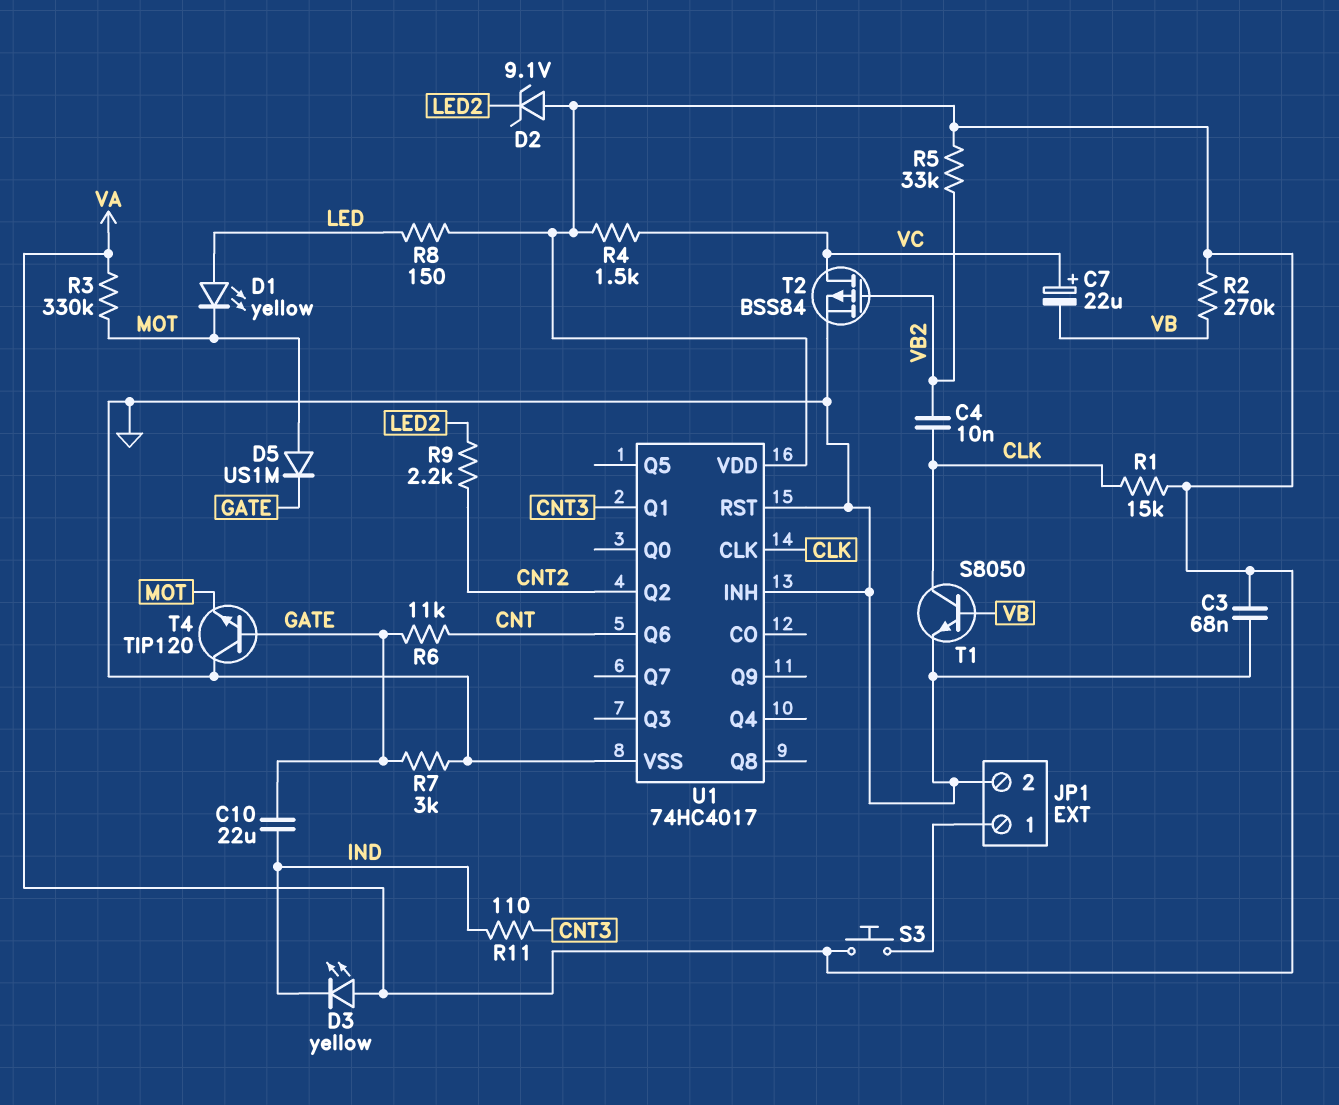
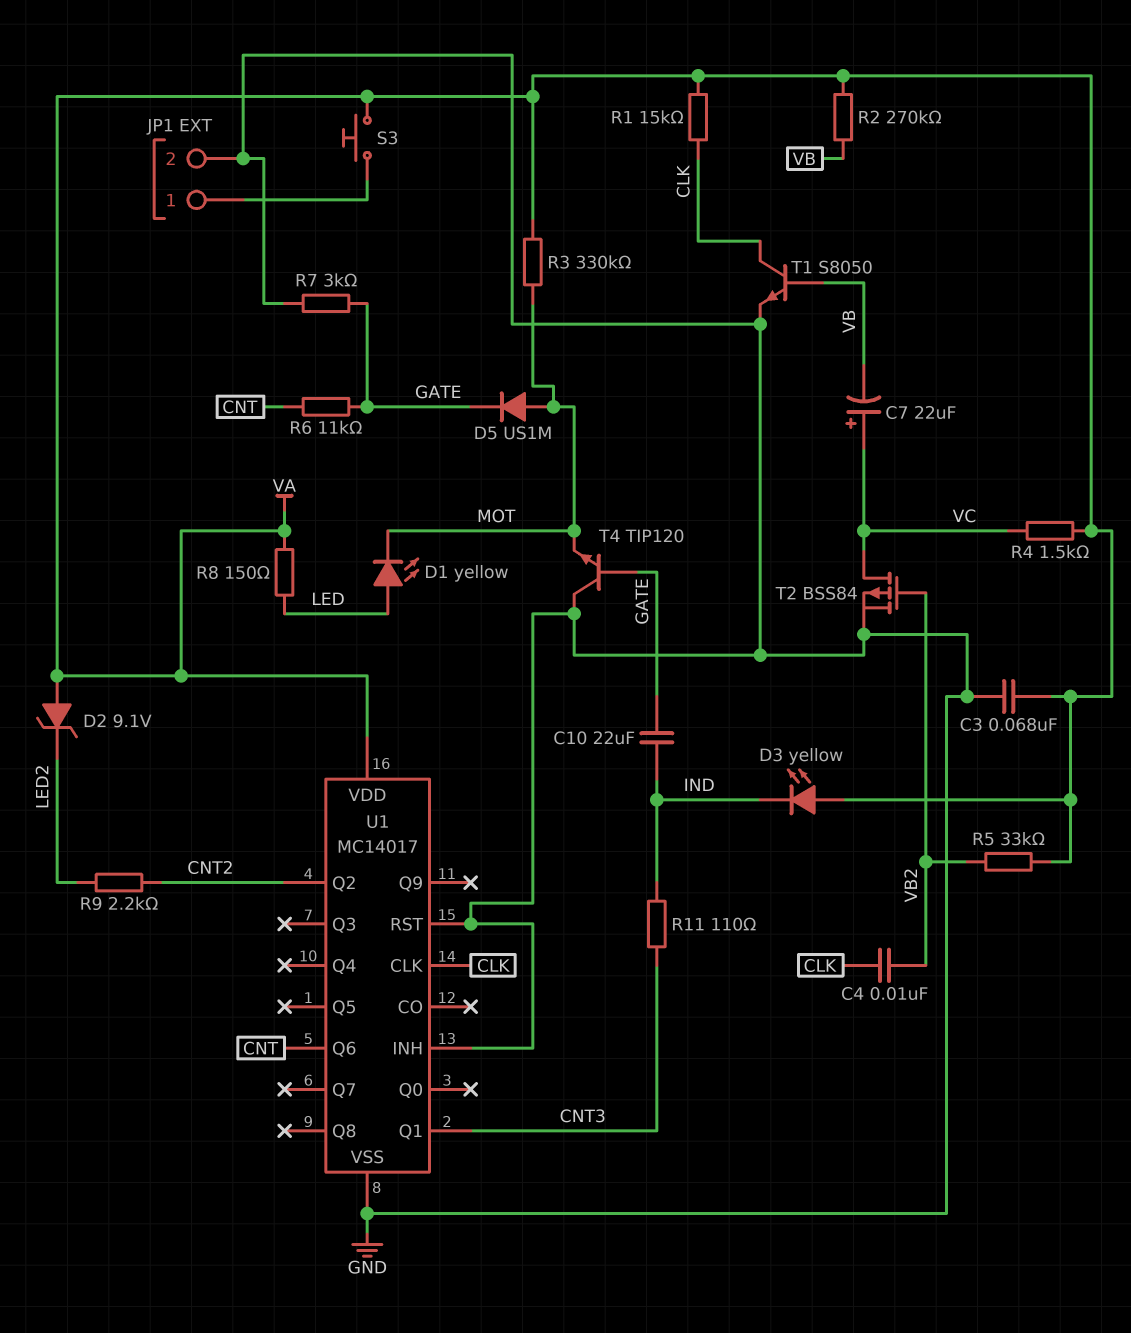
U1: 74HC4017 -> MC14017

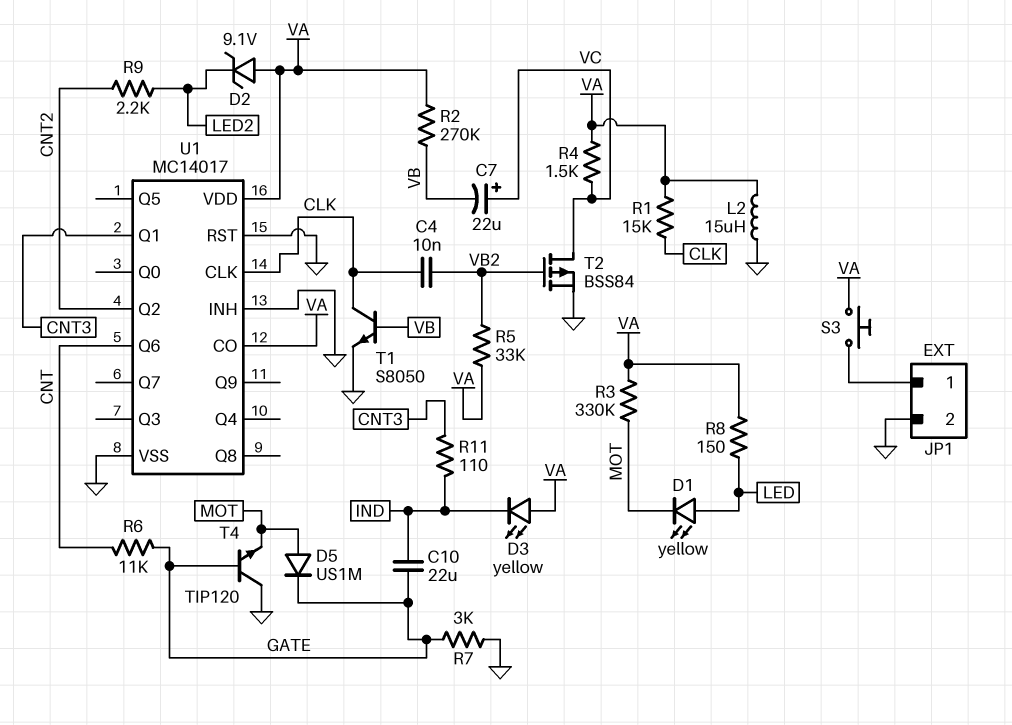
C3: 68nF (GND, VA) -> none
L2: none -> 15uH (GND, VA)
U1 pin CO: none -> VA

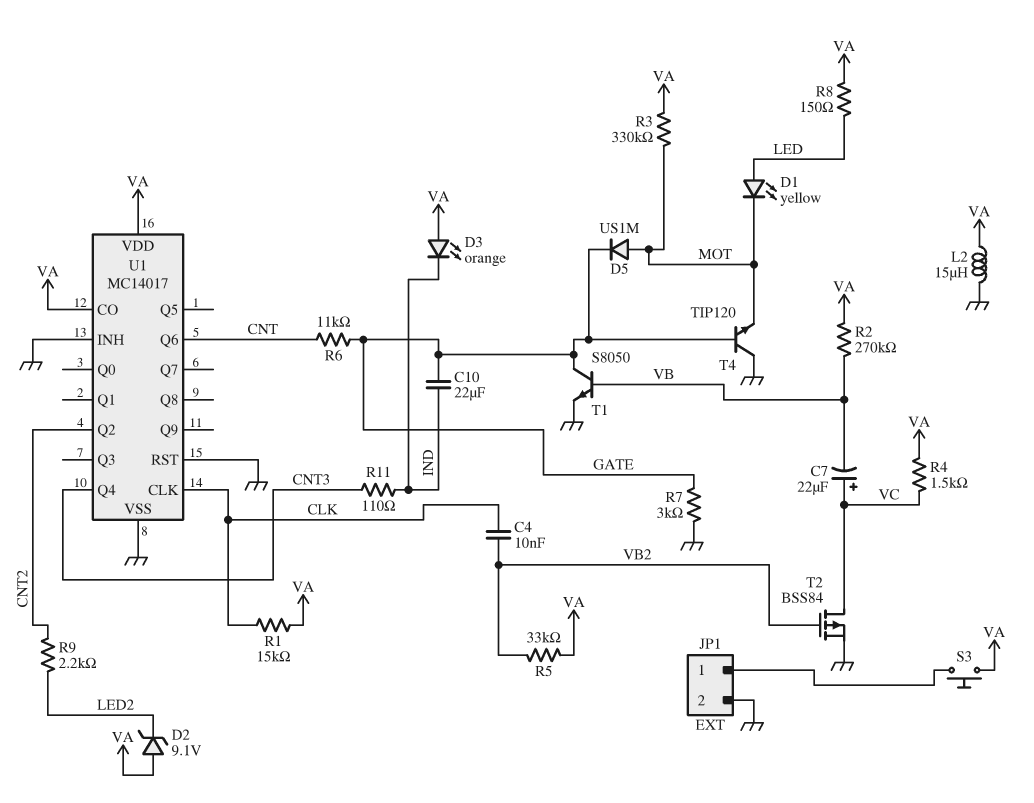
D3: LED yellow (A VA, K IND) -> LED orange (A VA, K IND)
T1: NPN S8050 (B VB, C CLK, E GND) -> NPN S8050 (B VB, C GATE, E GND)
U1 pin Q1: CNT3 -> none
U1 pin Q4: none -> CNT3

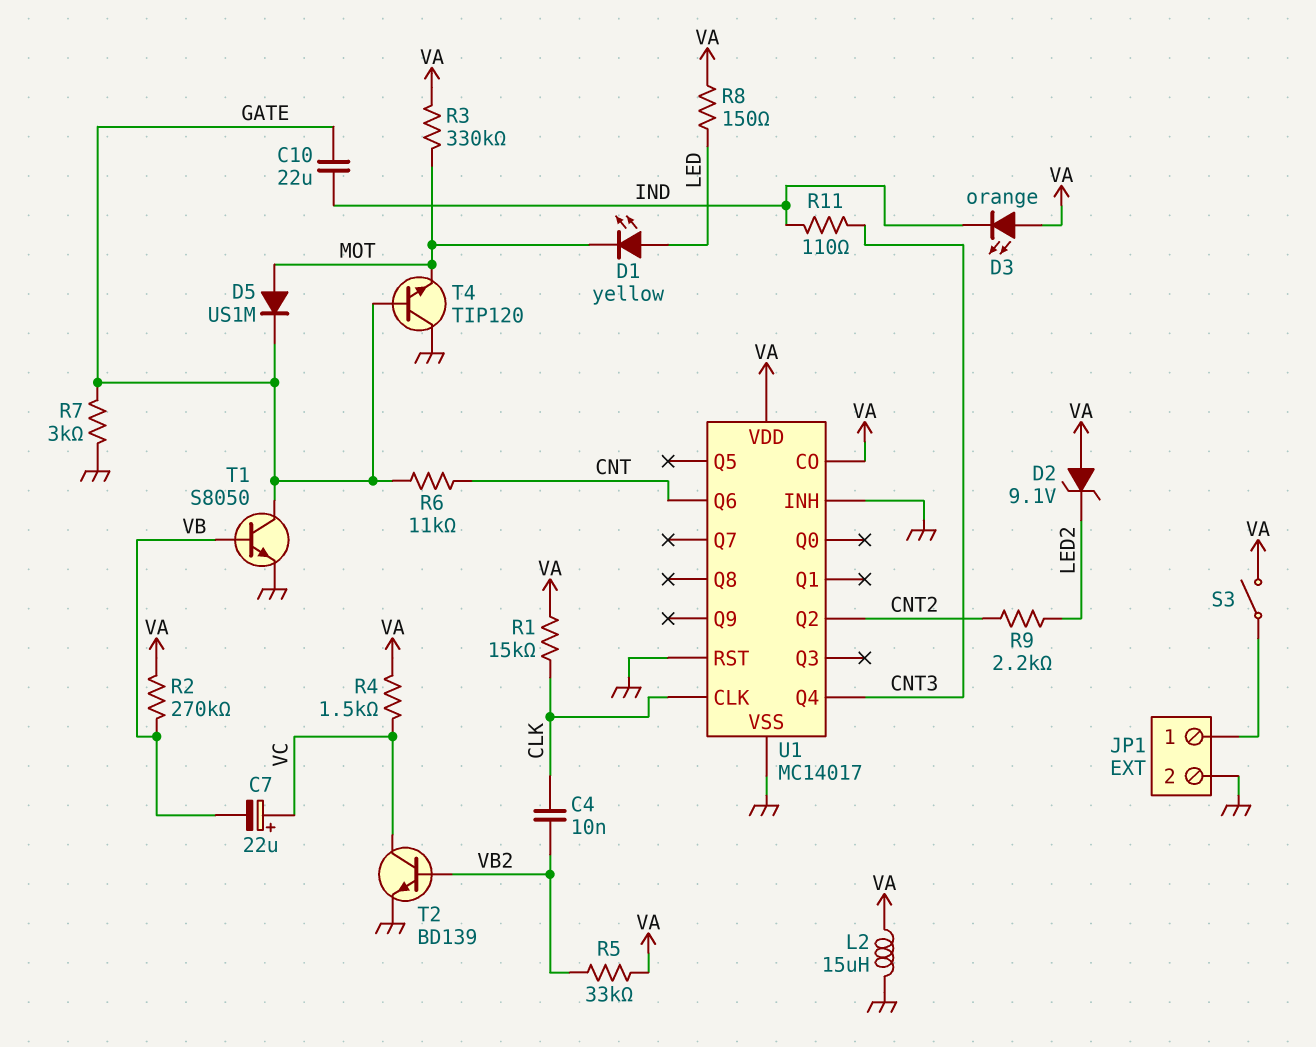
S3: button (JP1/1, VA) -> switch (JP1/1, VA)
T2: PMOS BSS84 (G VB2, D VC, S GND) -> NPN BD139 (B VB2, C VC, E GND)

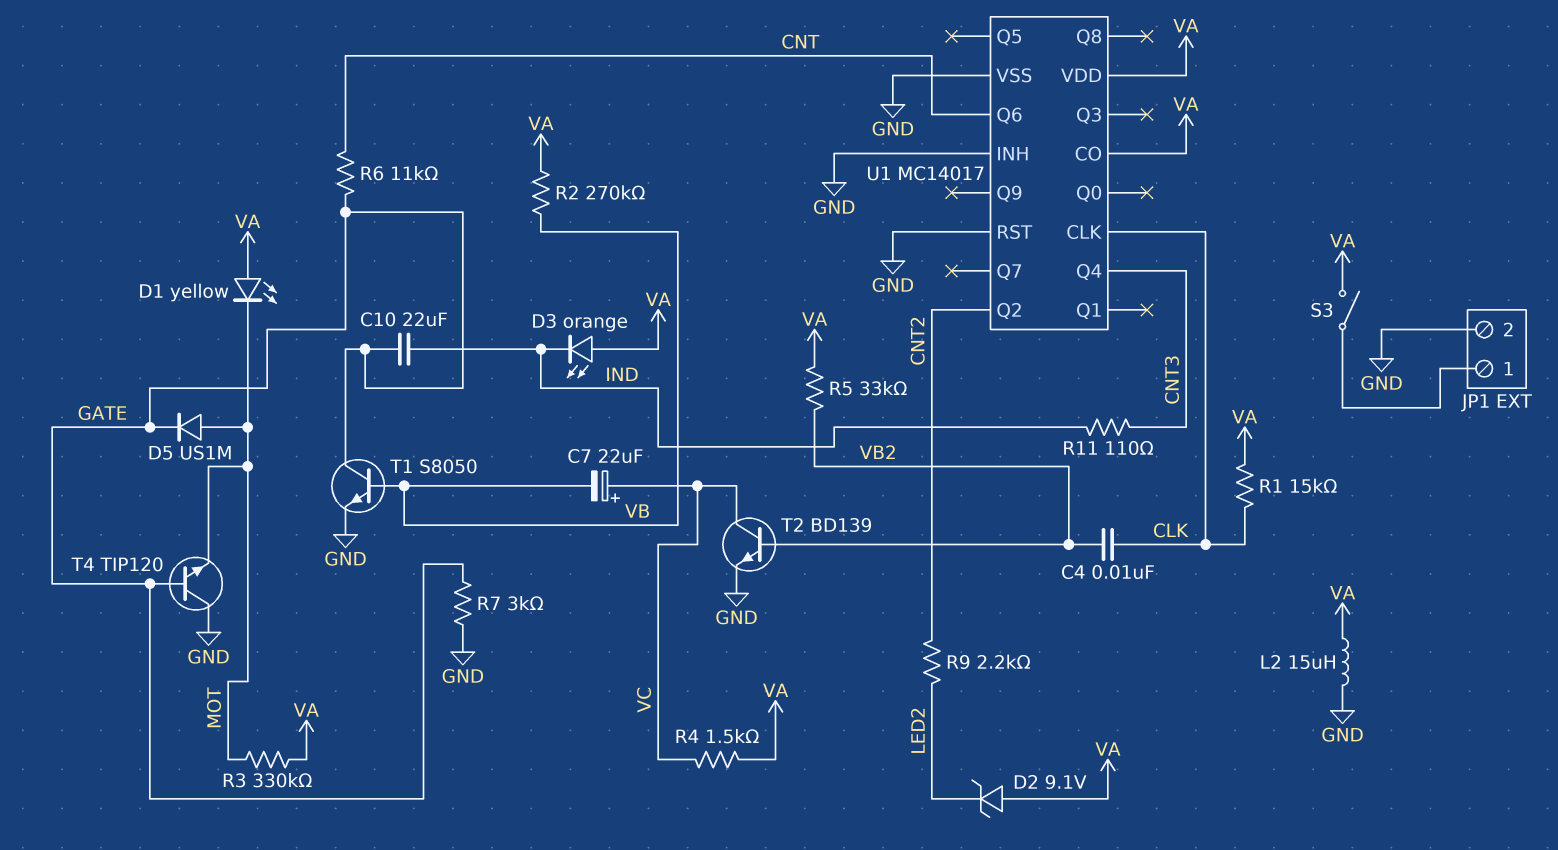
D1: LED yellow (A LED, K MOT) -> LED yellow (A VA, K MOT)
R8: 150 (LED, VA) -> none

